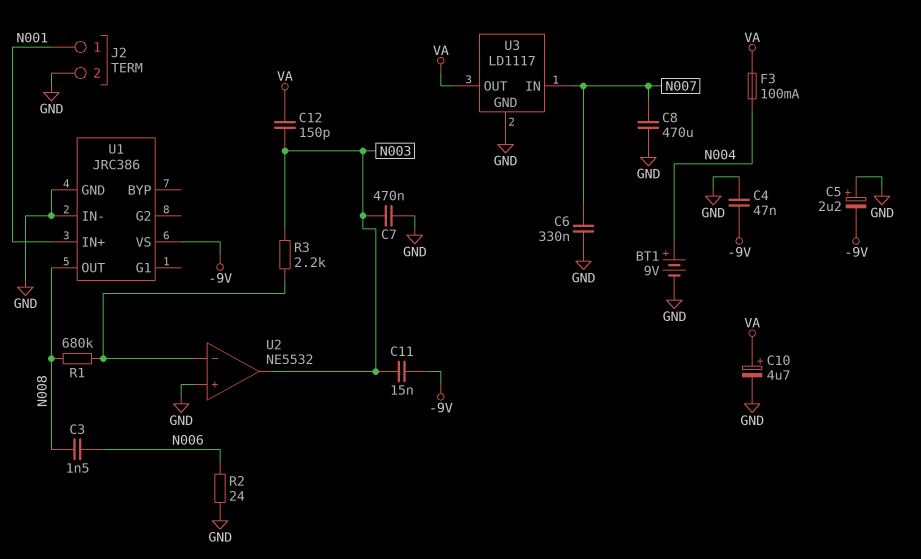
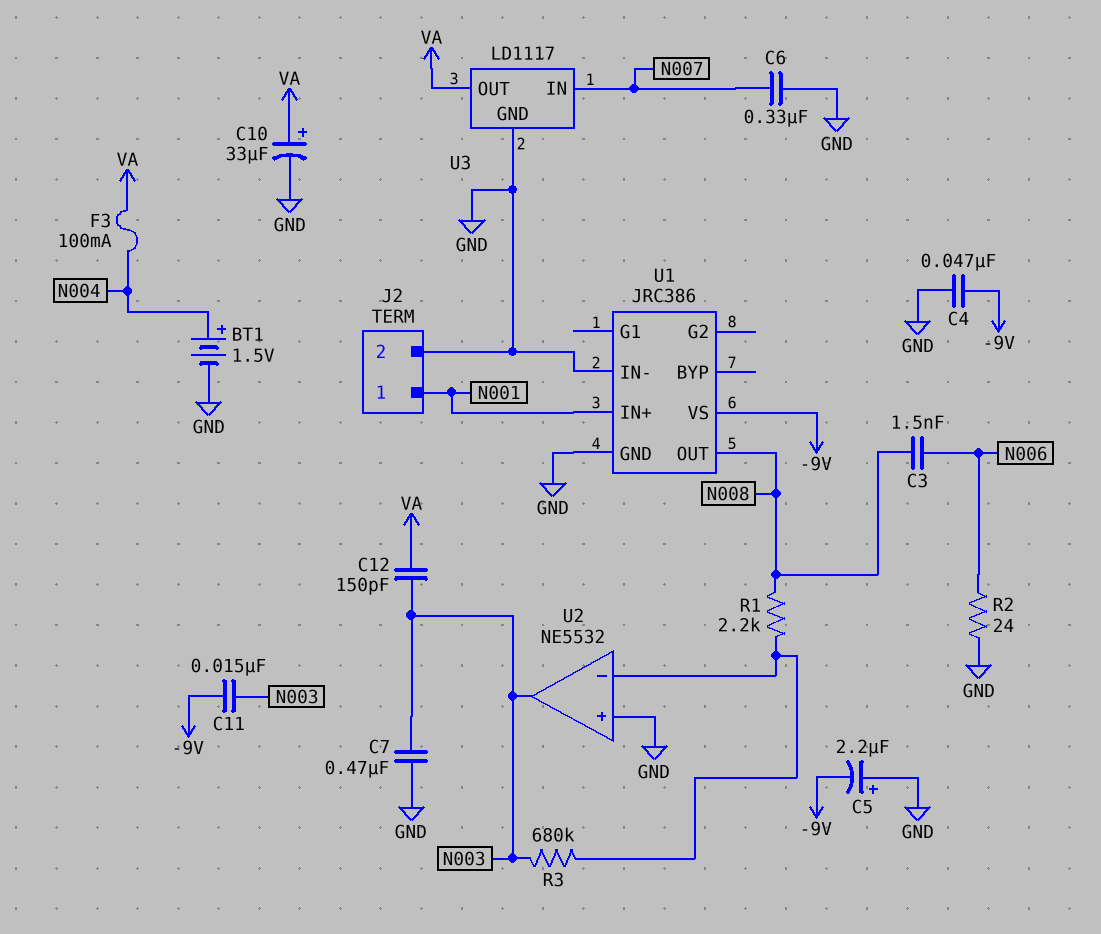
BT1: 9V (plus N004, minus GND) -> 1.5V (plus N004, minus GND)
C8: 470uF (GND, N007) -> none
C10: 4.7uF (plus VA, minus GND) -> 33uF (plus VA, minus GND)
R1: 680k (N008, U2/in-) -> 2.2k (N008, U2/in-)
R3: 2.2k (N003, U2/in-) -> 680k (N003, U2/in-)

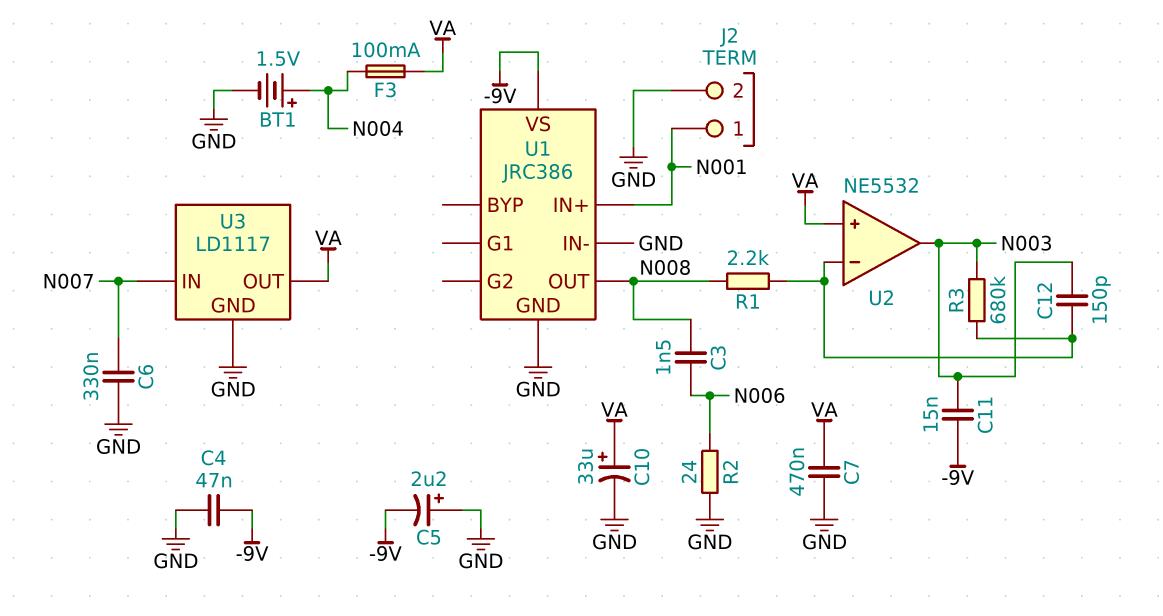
C7: 470nF (GND, N003) -> 470nF (GND, VA)
C12: 150pF (N003, VA) -> 150pF (N003, U2/in-)
U2 pin in+: GND -> VA

